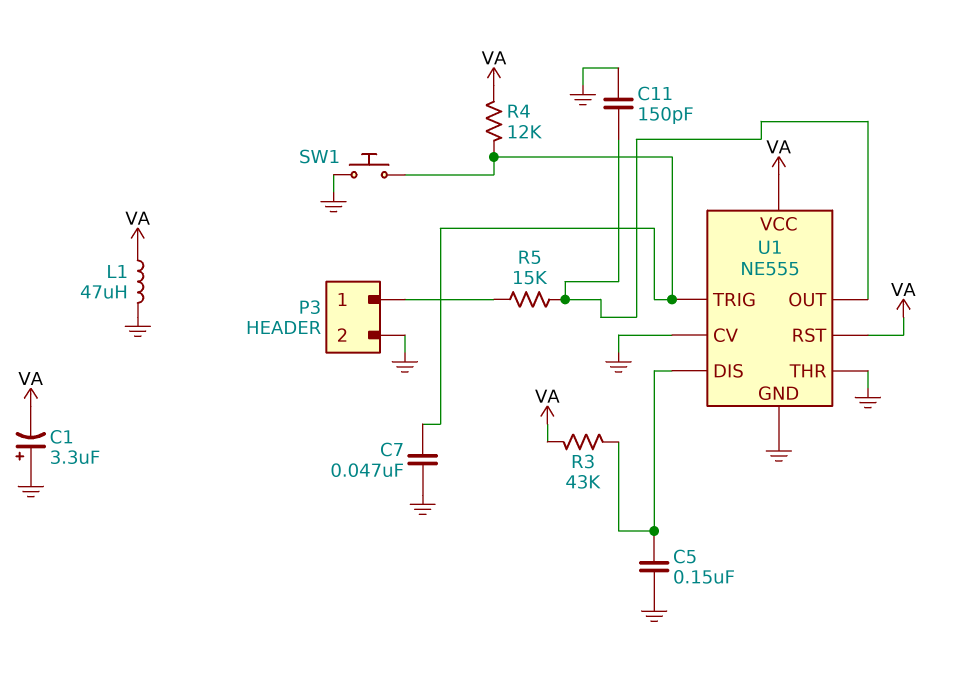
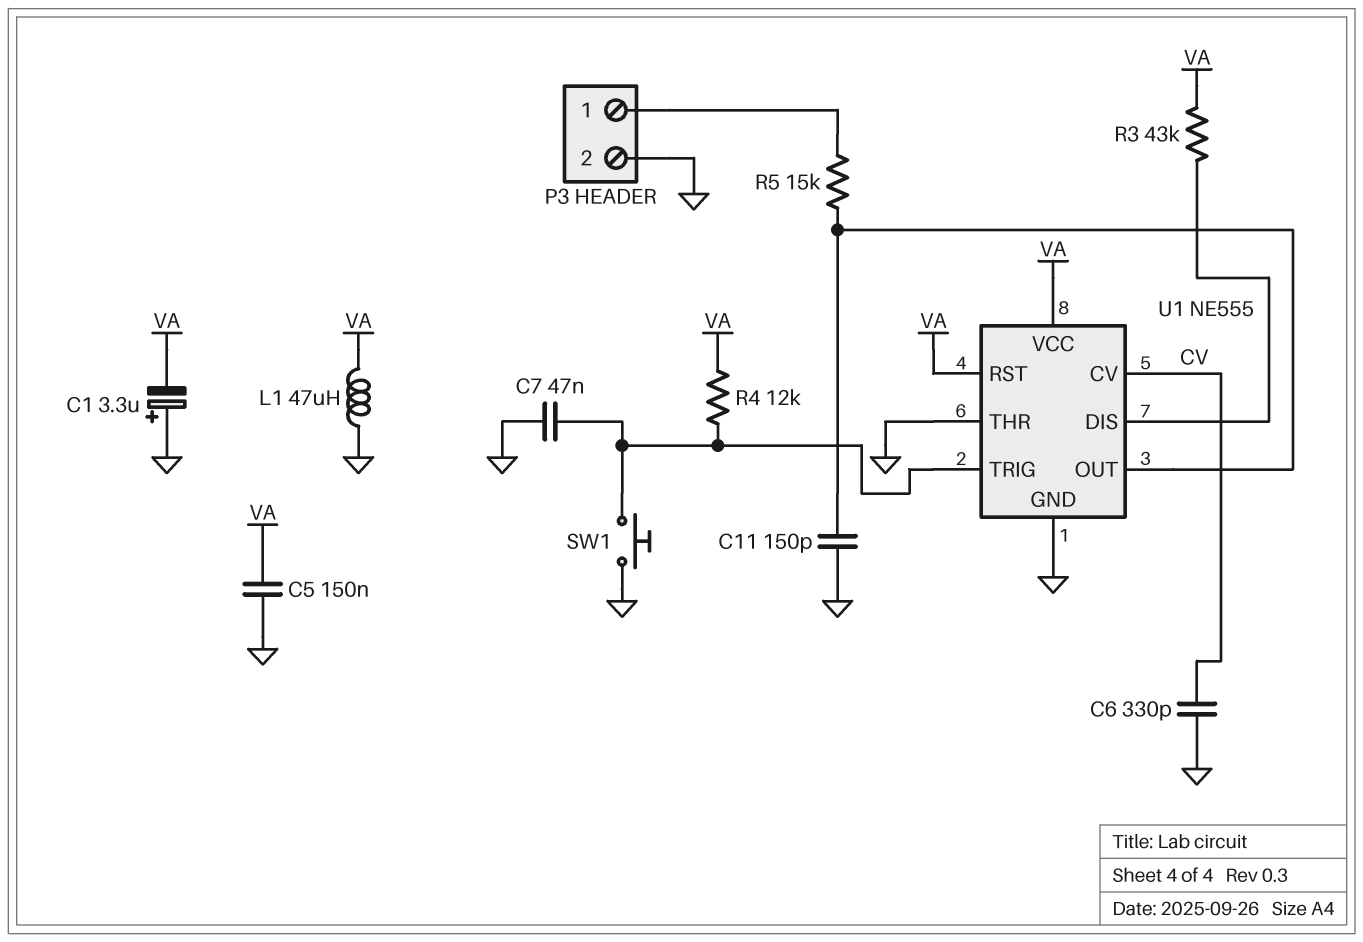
C5: 150nF (GND, U1/DIS) -> 150nF (GND, VA)
C6: none -> 330pF (CV, GND)
U1 pin CV: GND -> CV

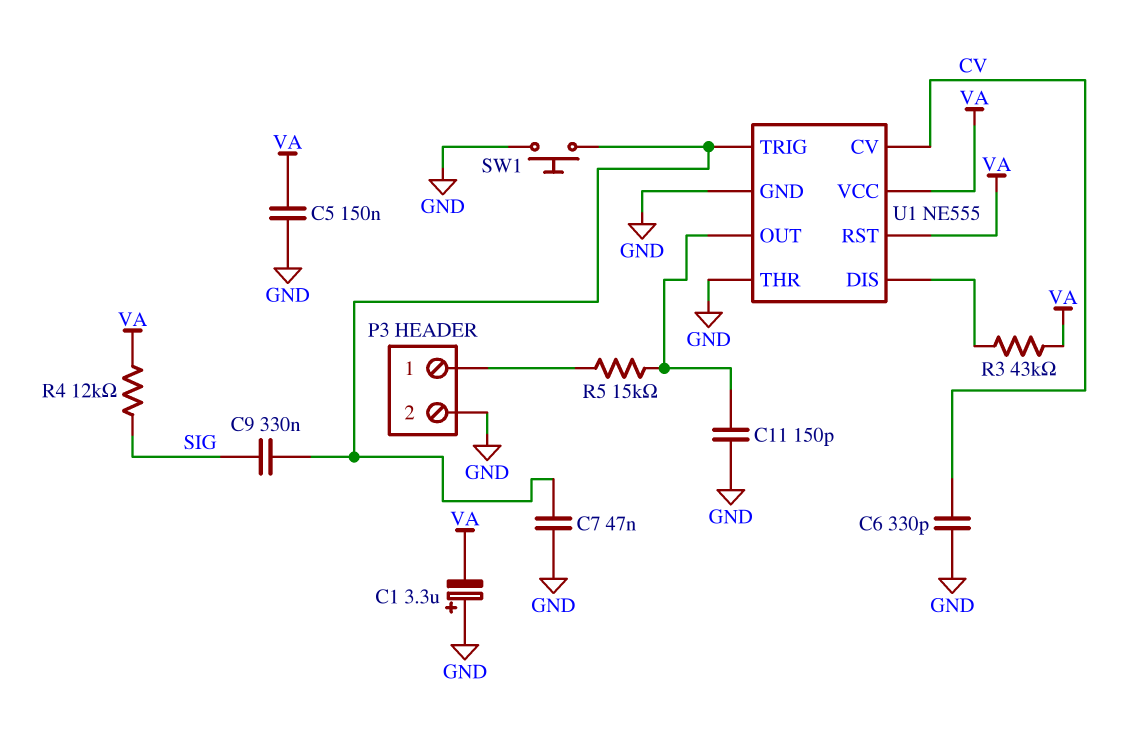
C9: none -> 330nF (SIG, U1/TRIG)
L1: 47uH (GND, VA) -> none
R4: 12k (U1/TRIG, VA) -> 12k (SIG, VA)

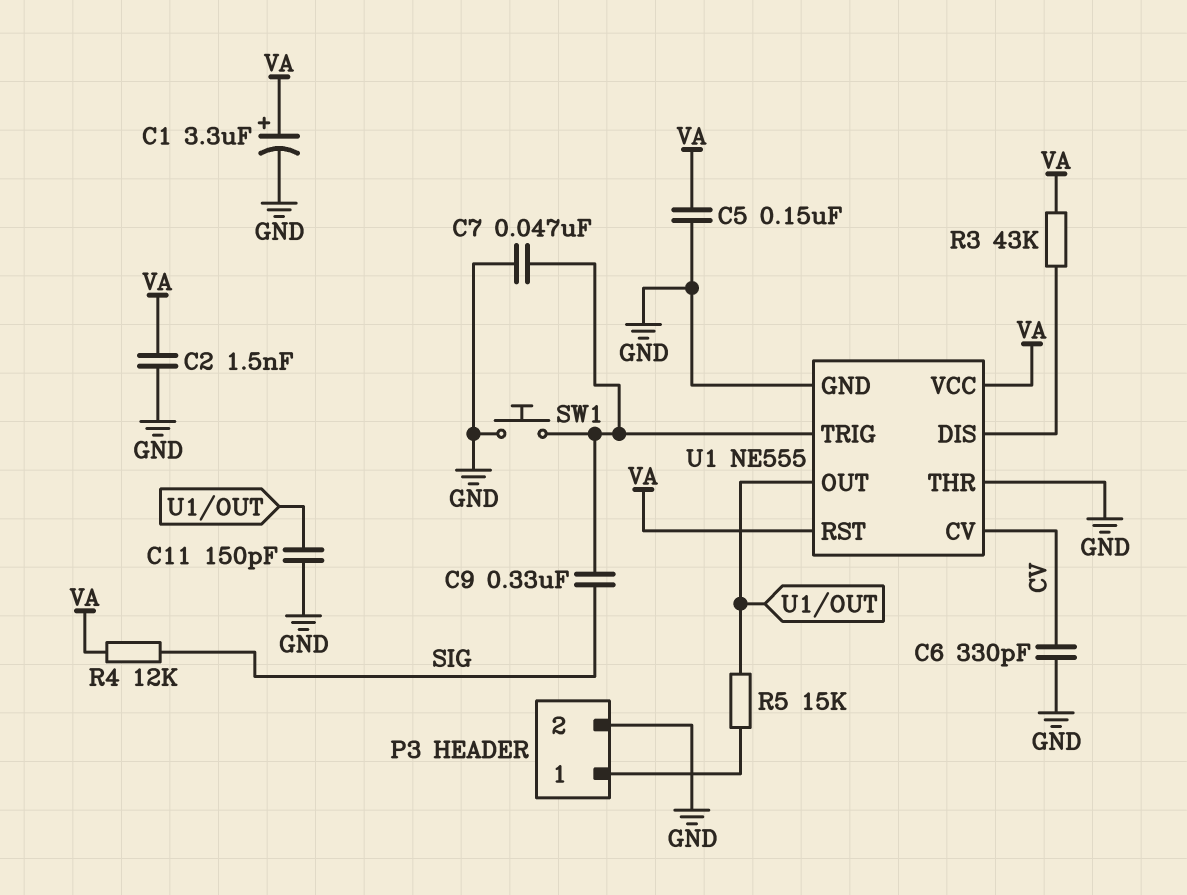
C1: 3.3uF (plus GND, minus VA) -> 3.3uF (plus VA, minus GND)
C2: none -> 1.5nF (GND, VA)

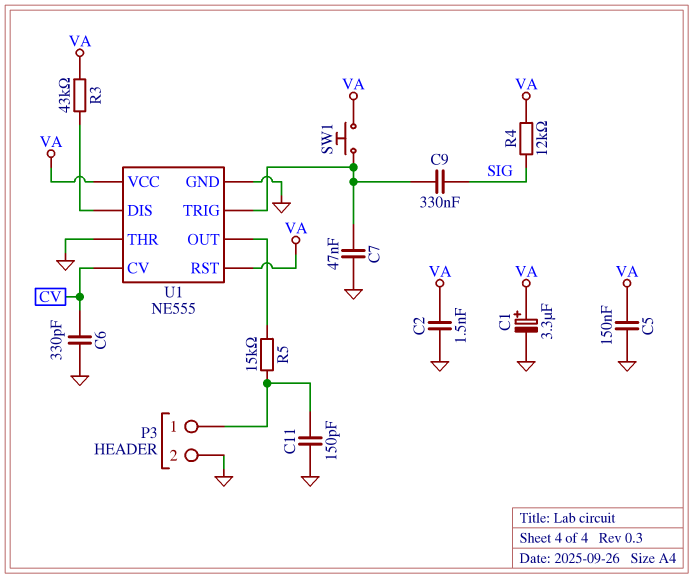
C11: 150pF (GND, U1/OUT) -> 150pF (GND, P3/1)
SW1: button (GND, U1/TRIG) -> button (U1/TRIG, VA)

